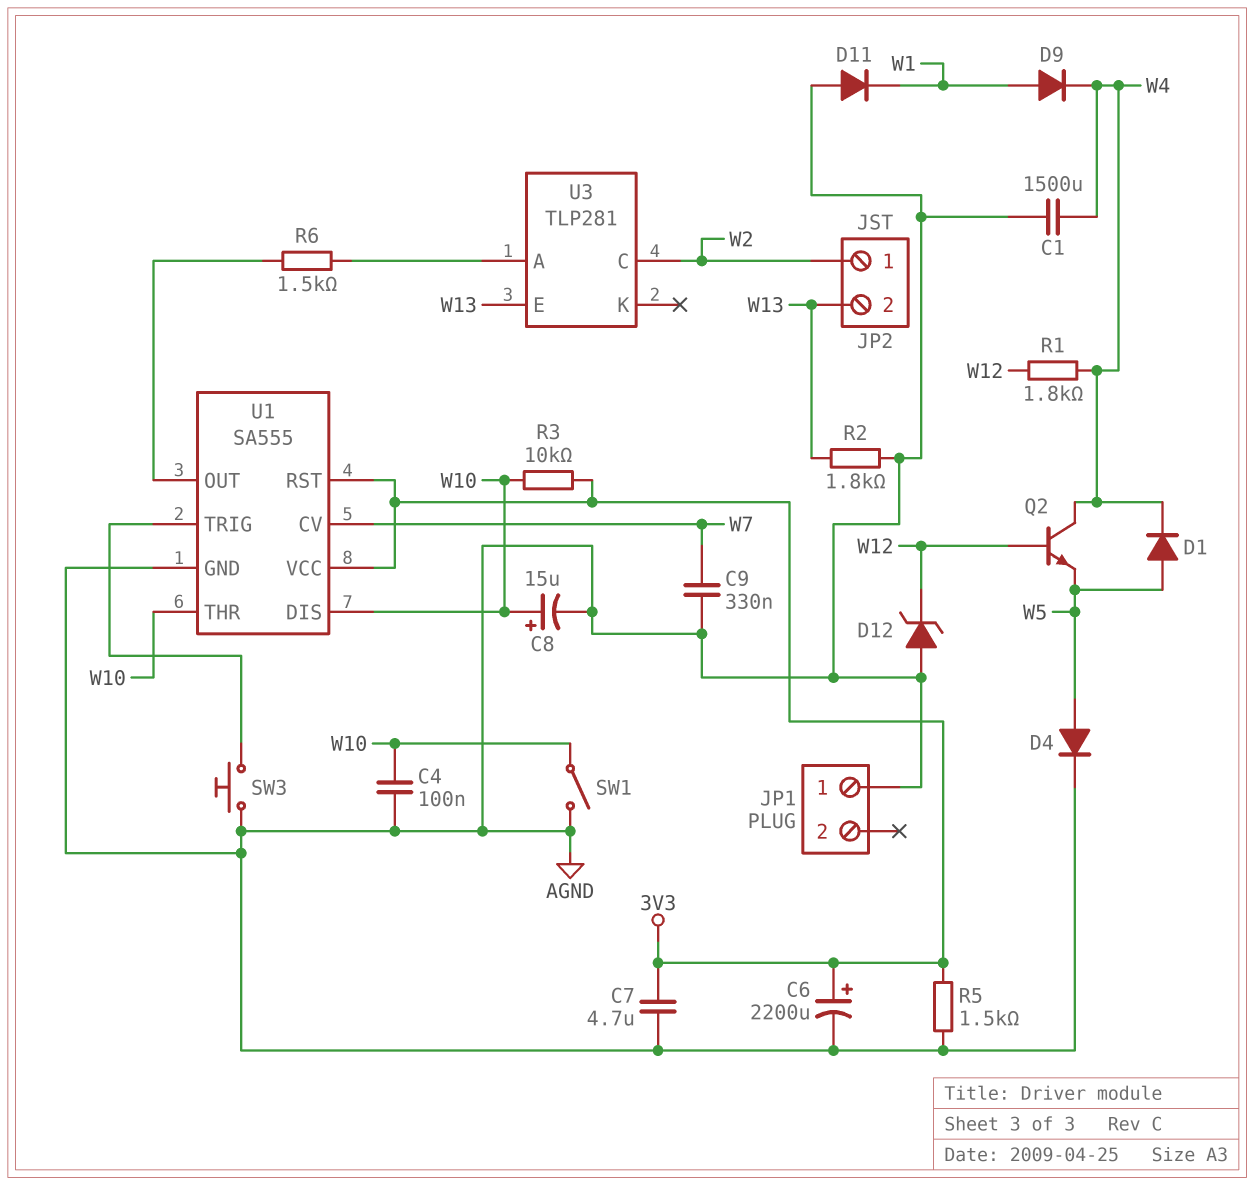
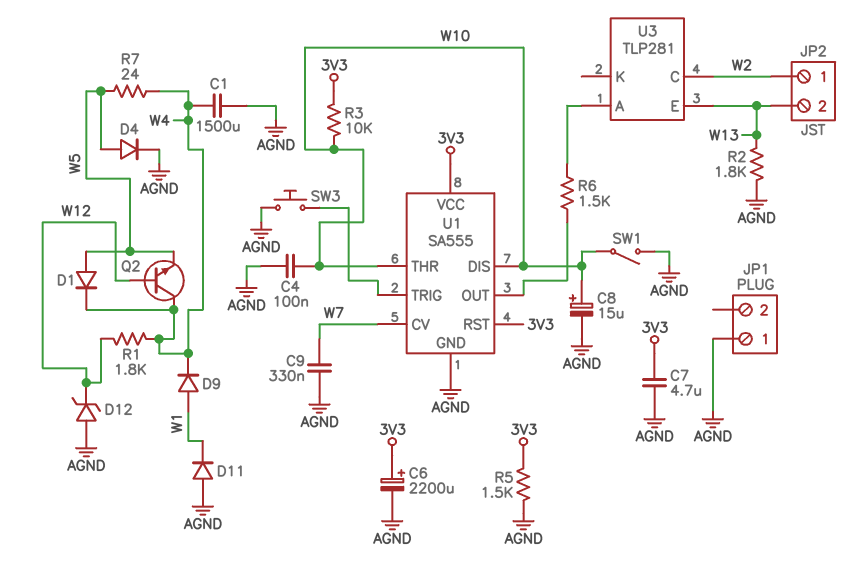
R7: none -> 24 (W4, W5)

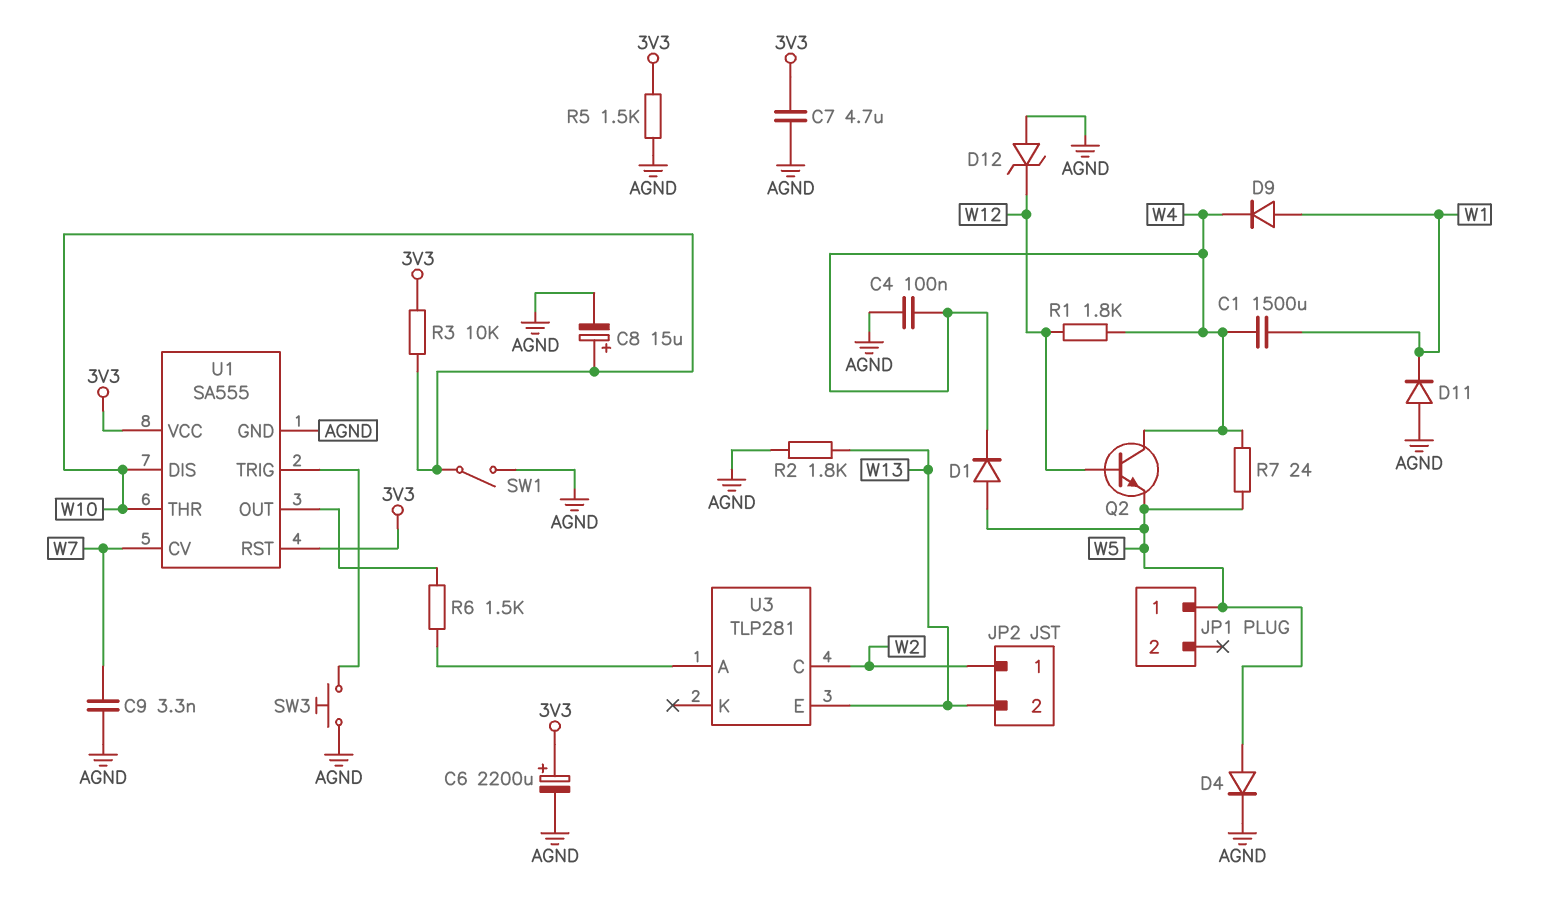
C1: 1500uF (AGND, W4) -> 1500uF (W1, W4)
C4: 100nF (AGND, W10) -> 100nF (AGND, W4)
C9: 330nF (AGND, W7) -> 3.3nF (AGND, W7)
JP1 pin 1: AGND -> W5

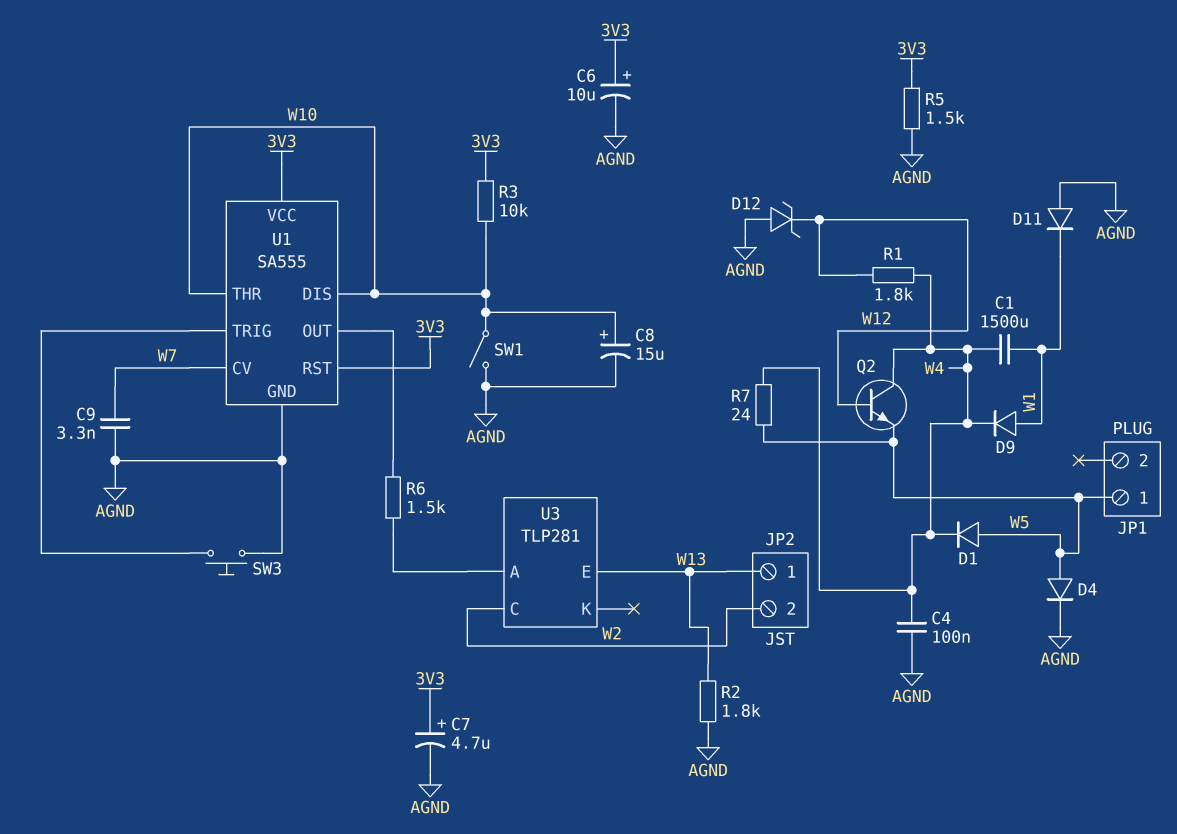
C6: 2200uF (plus 3V3, minus AGND) -> 10uF (plus 3V3, minus AGND)
C7: 4.7uF (3V3, AGND) -> 4.7uF (plus 3V3, minus AGND)
JP2 pin 1: W2 -> W13
JP2 pin 2: W13 -> W2

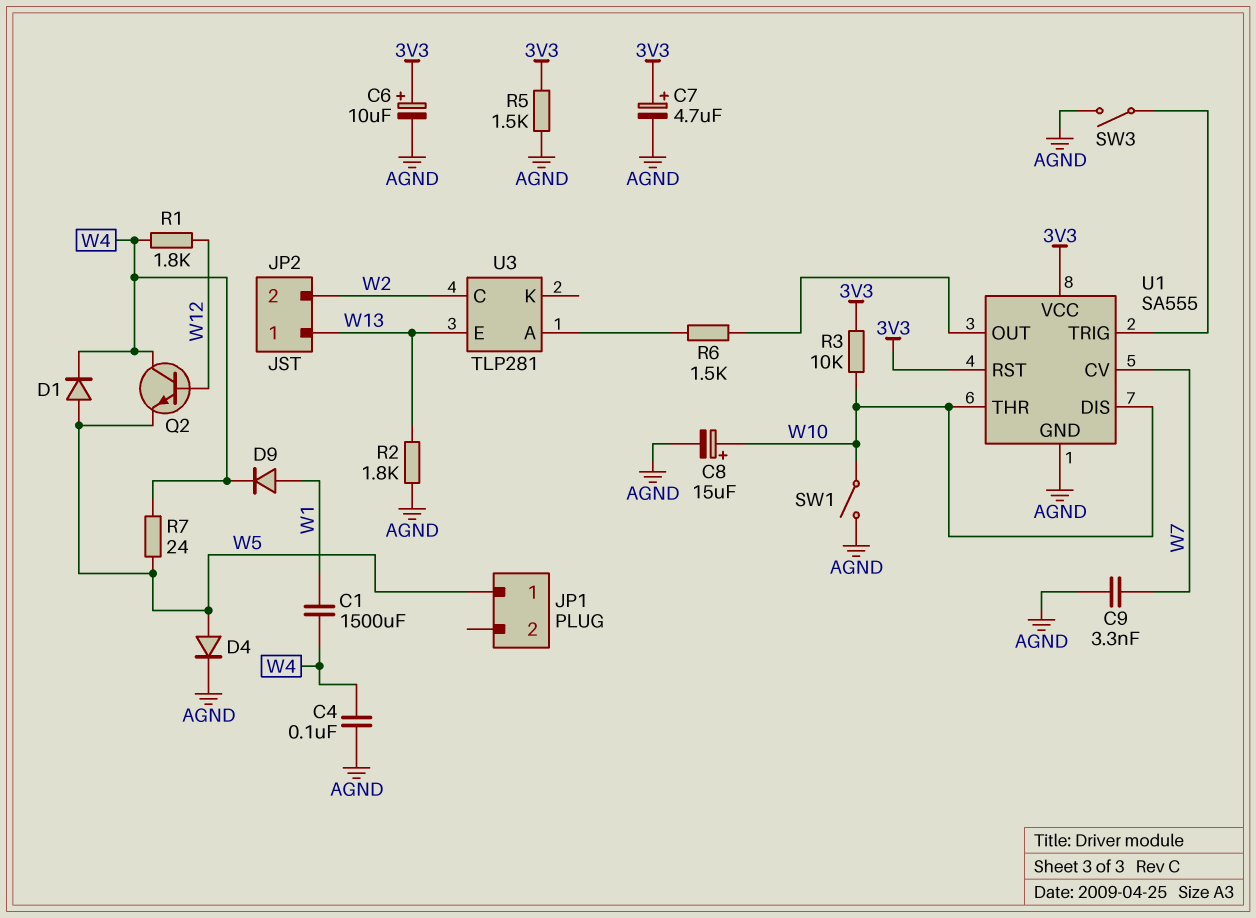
D11: diode (A AGND, K W1) -> none
D12: zener (A AGND, K W12) -> none
SW3: button (AGND, U1/TRIG) -> switch (AGND, U1/TRIG)

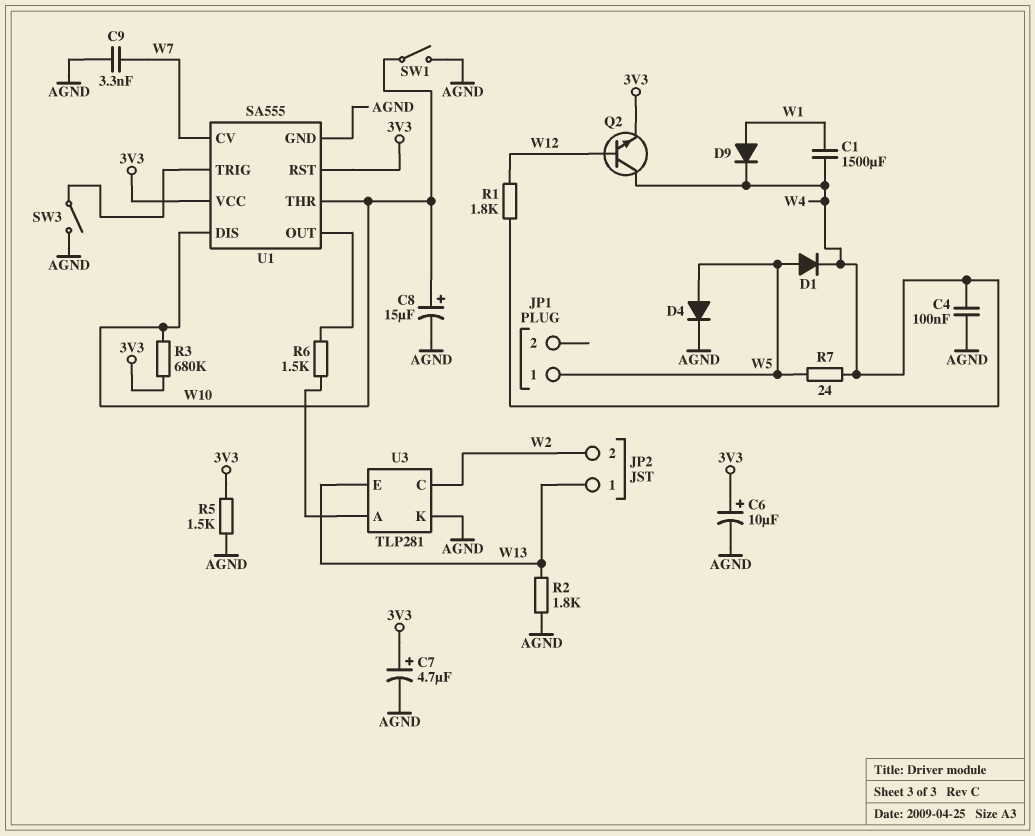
Q2: NPN (B W12, C W4, E W5) -> NPN (B W12, C W4, E 3V3)
R3: 10k (3V3, W10) -> 680k (3V3, W10)
U3 pin K: none -> AGND

